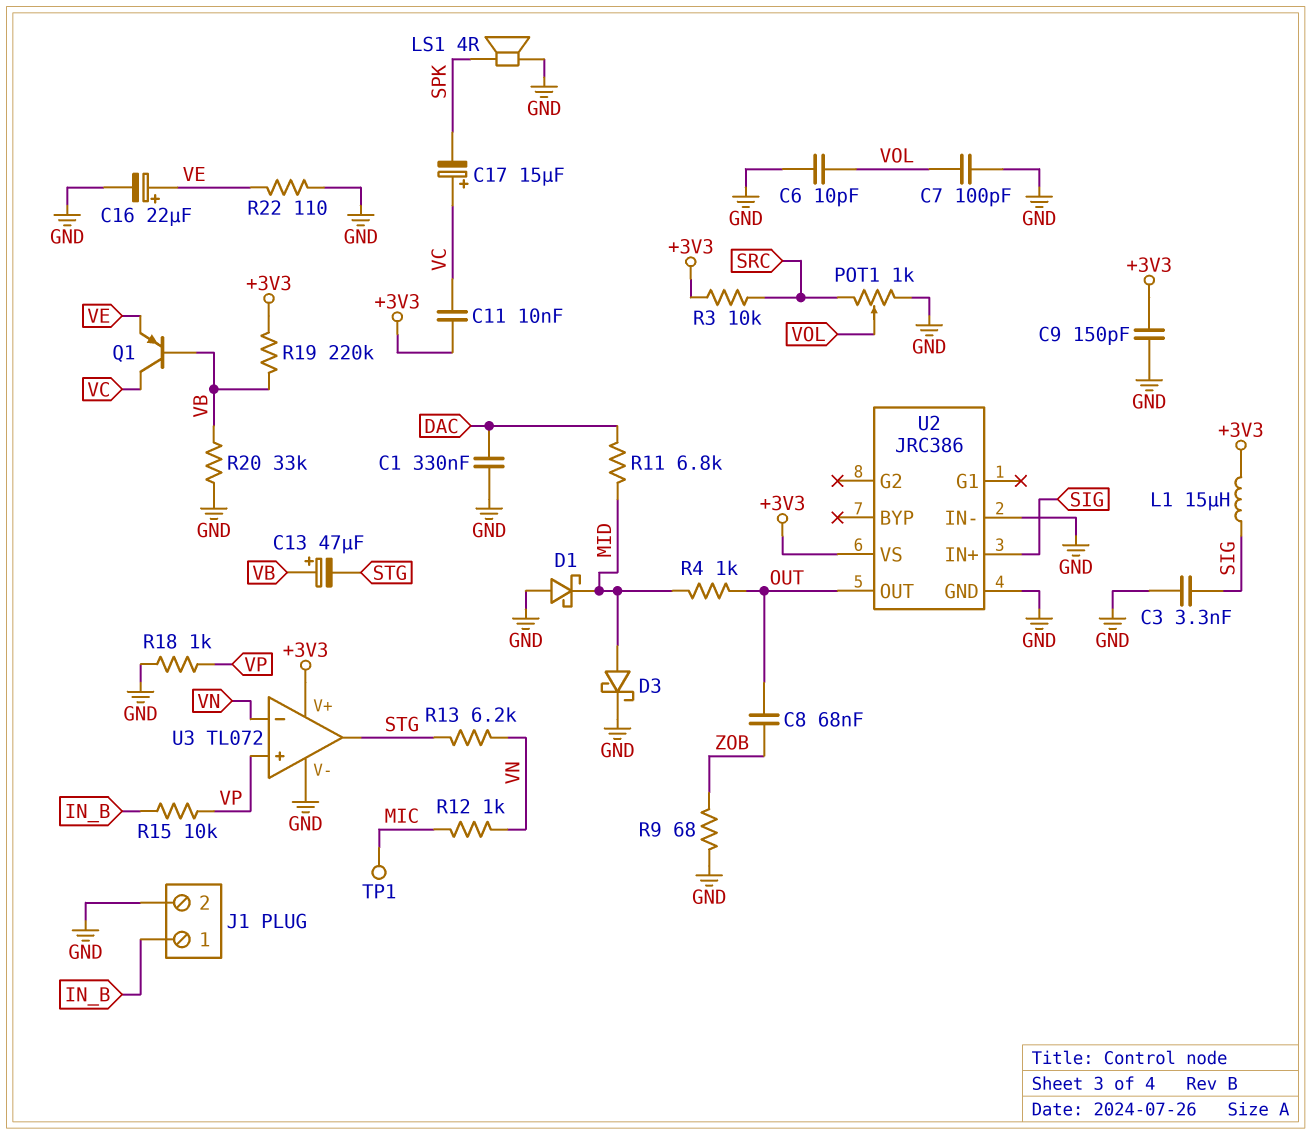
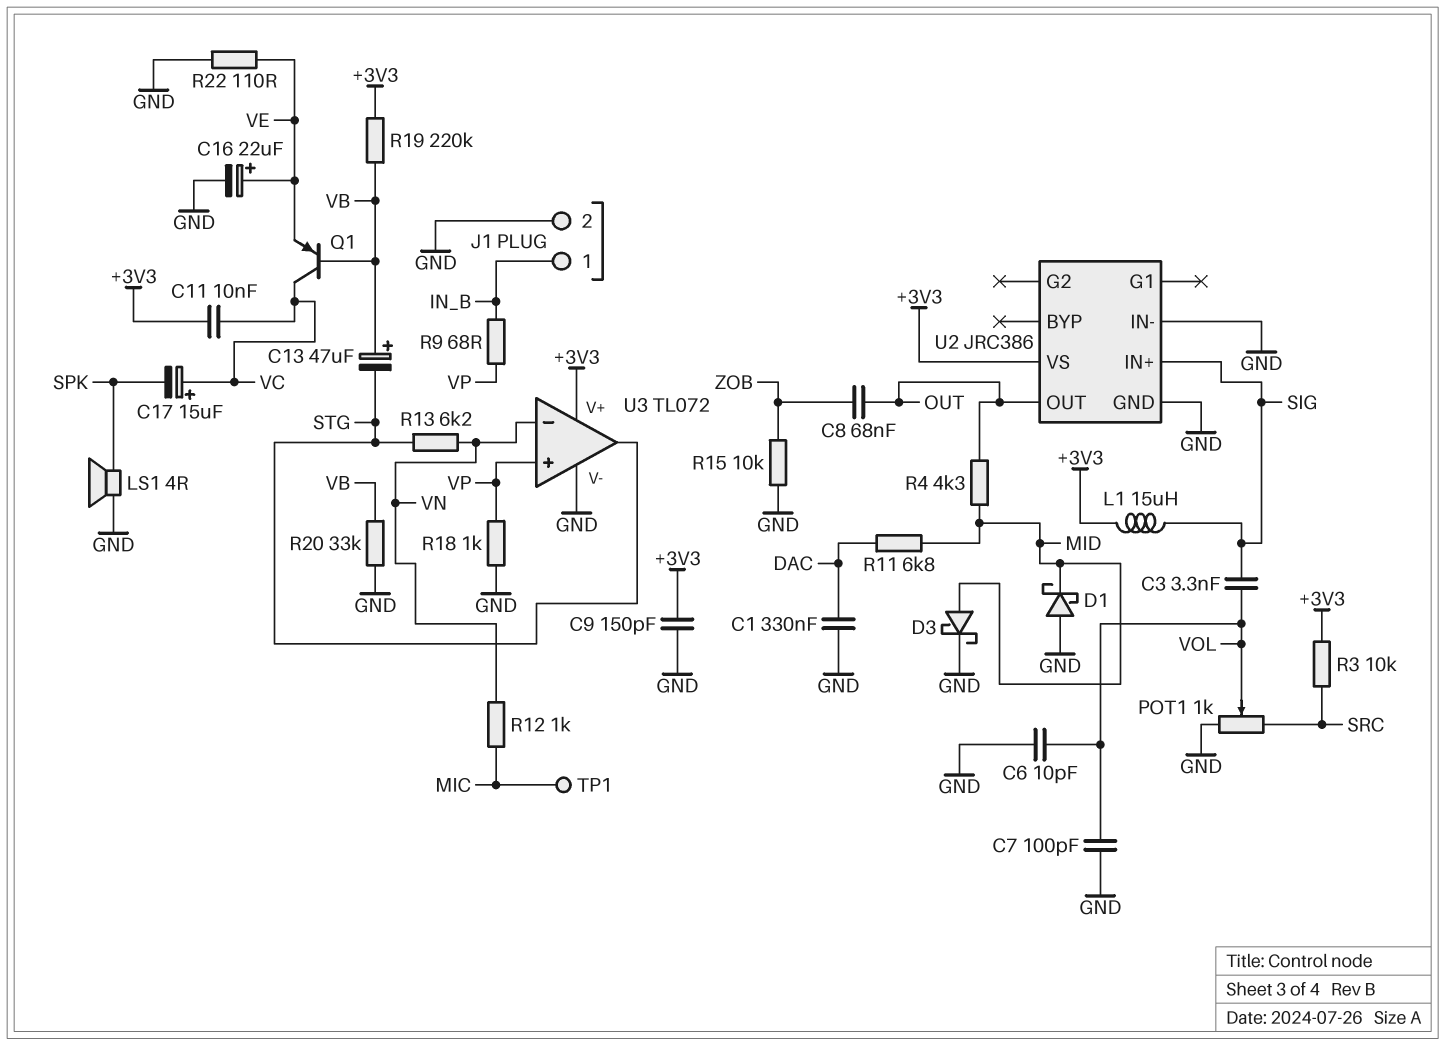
C3: 3.3nF (GND, SIG) -> 3.3nF (SIG, VOL)
R4: 1k (MID, OUT) -> 4.3k (MID, OUT)
R9: 68 (GND, ZOB) -> 68 (IN_B, VP)
R15: 10k (IN_B, VP) -> 10k (GND, ZOB)

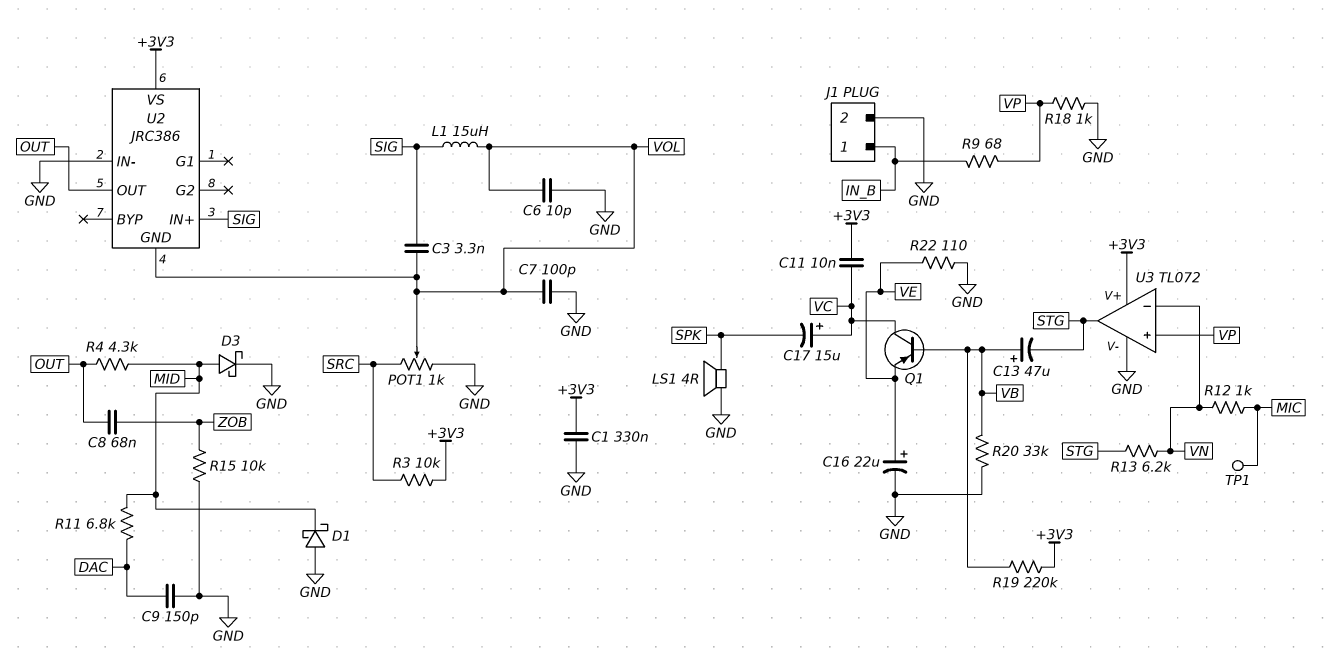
C1: 330nF (DAC, GND) -> 330nF (+3V3, GND)
C9: 150pF (+3V3, GND) -> 150pF (DAC, GND)
L1: 15uH (+3V3, SIG) -> 15uH (SIG, VOL)
U2 pin GND: GND -> VOL

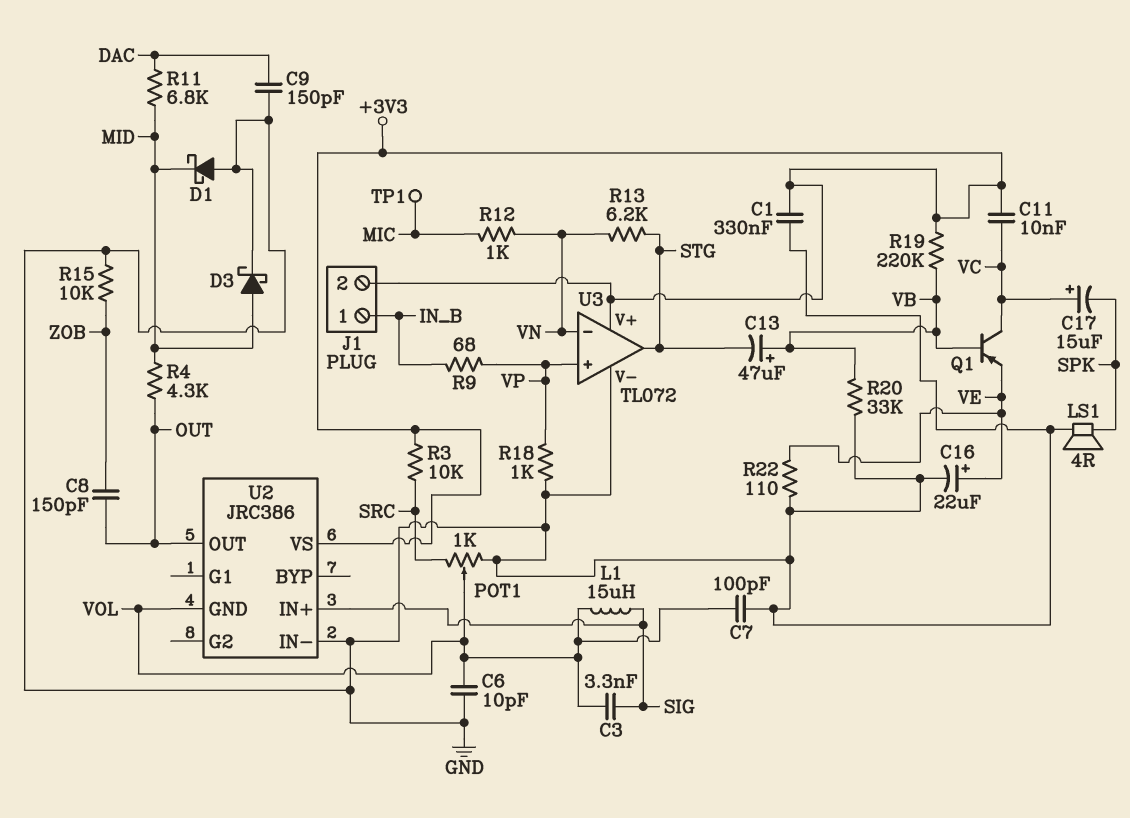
C8: 68nF (OUT, ZOB) -> 150pF (OUT, ZOB)
J1 pin 2: GND -> +3V3

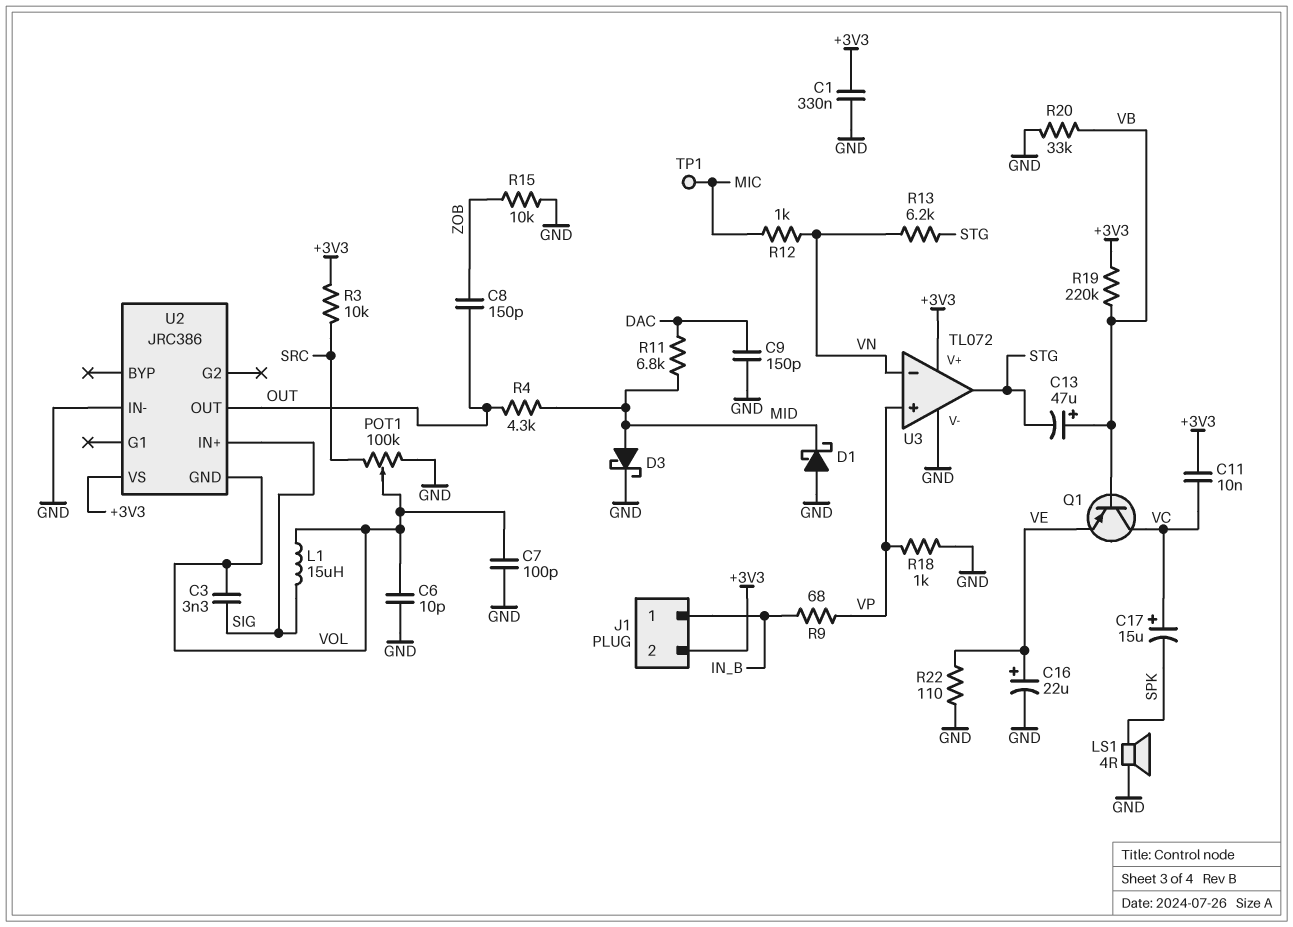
POT1: 1k (GND, SRC, wiper VOL) -> 100k (GND, SRC, wiper VOL)

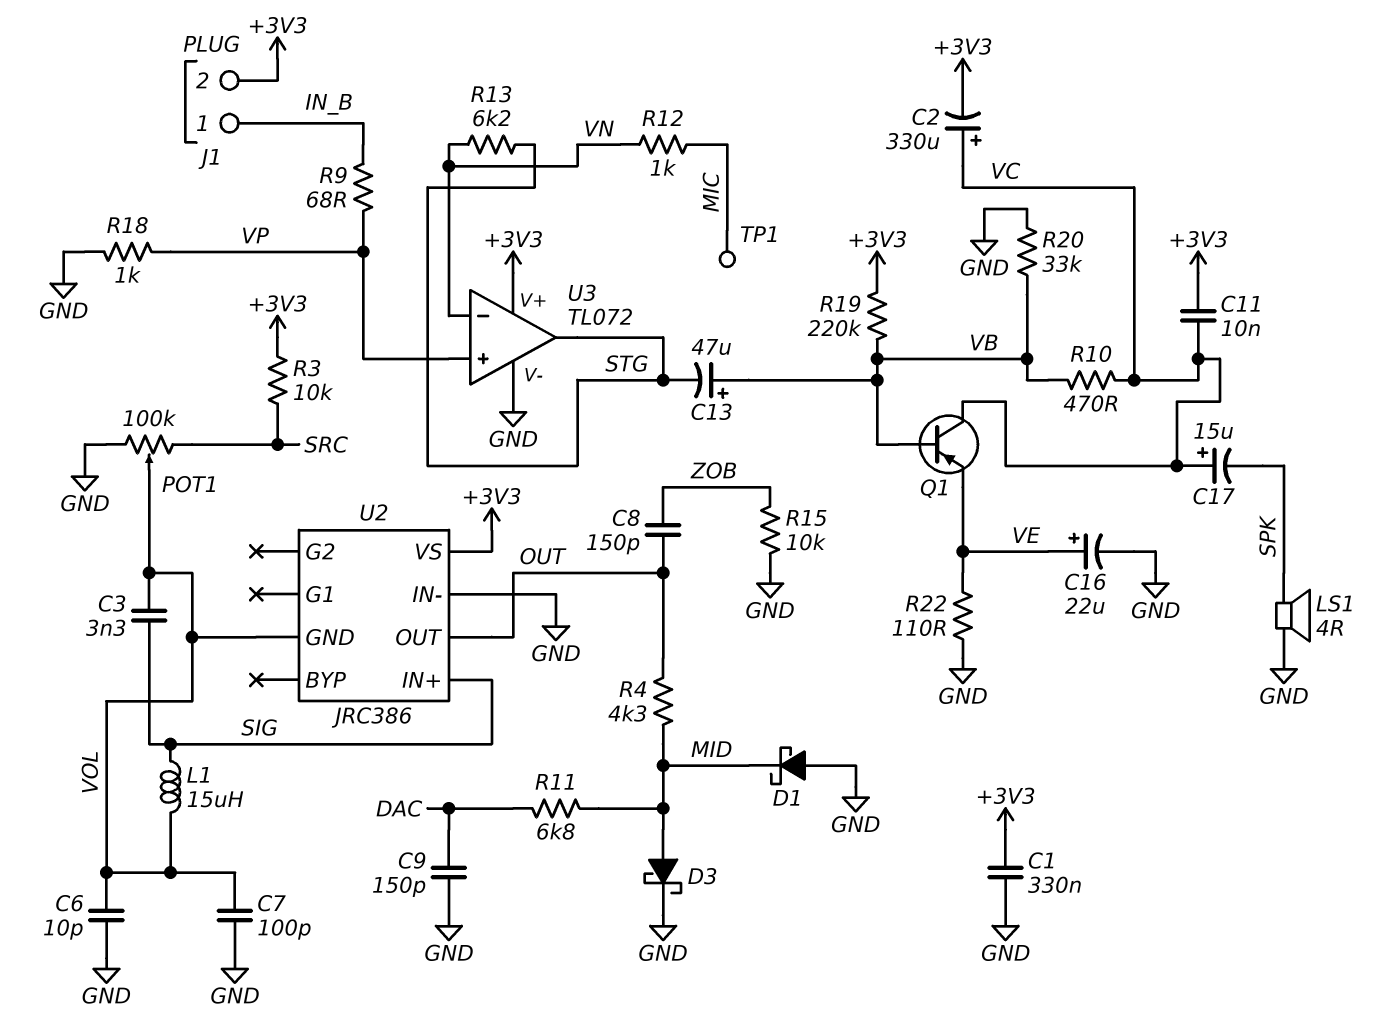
C2: none -> 330uF (plus VC, minus +3V3)
R10: none -> 470 (VB, VC)

